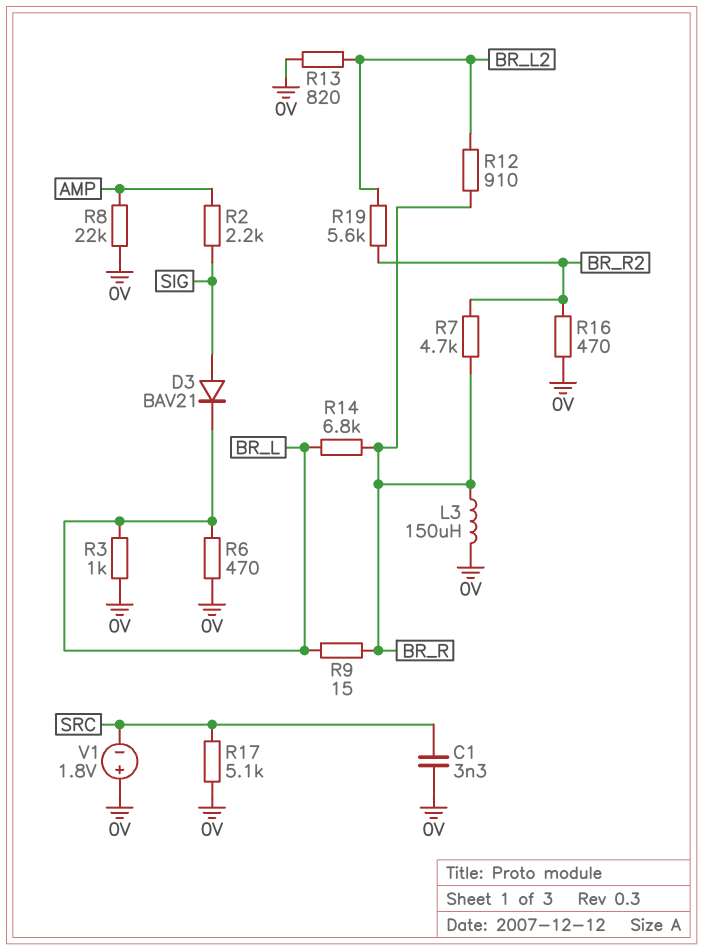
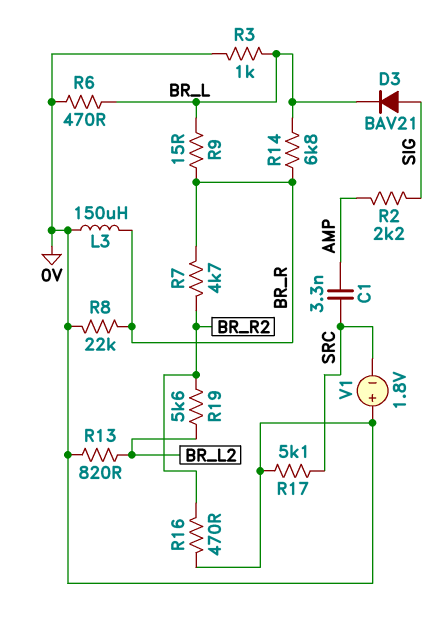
C1: 3.3nF (0V, SRC) -> 3.3nF (AMP, SRC)
R8: 22k (0V, AMP) -> 22k (0V, BR_R)
R12: 910 (BR_L2, BR_R) -> none

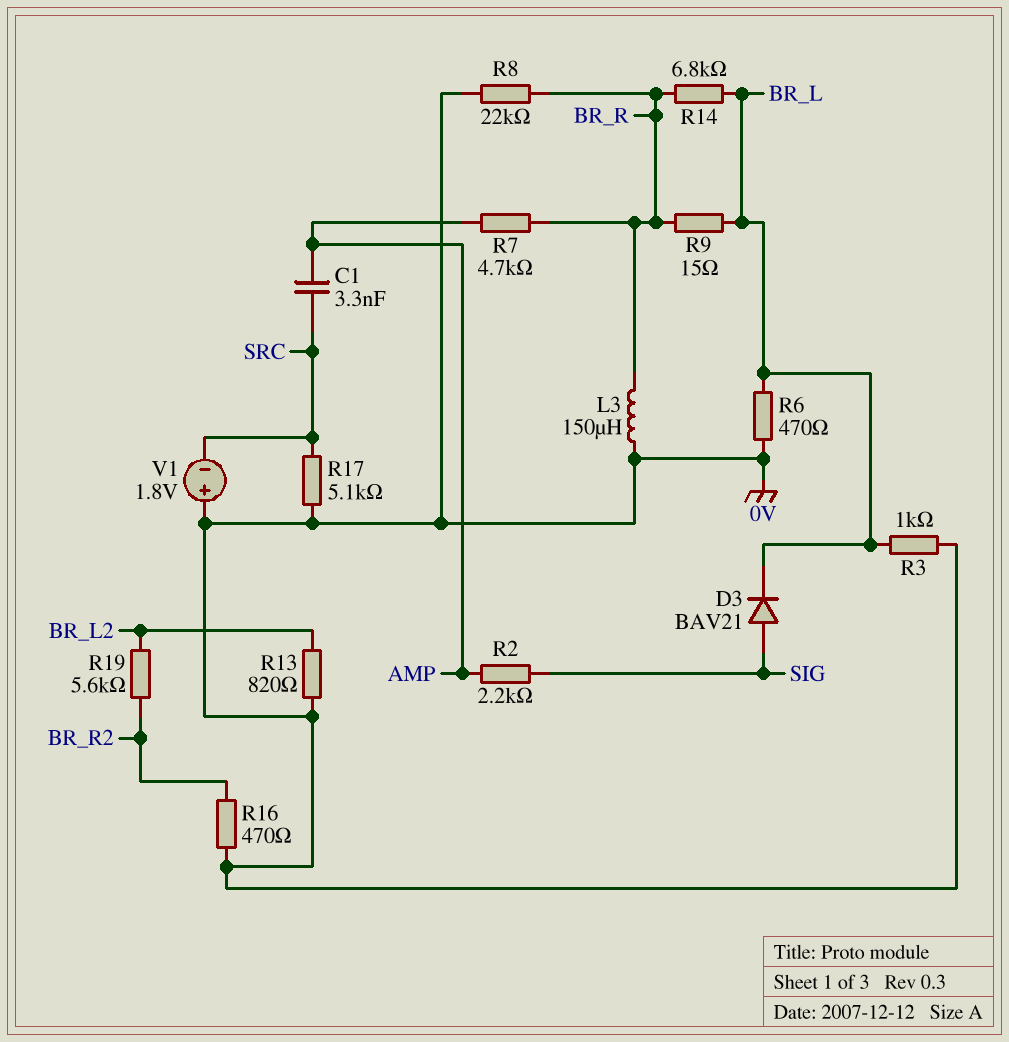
R7: 4.7k (BR_R, BR_R2) -> 4.7k (AMP, BR_R)

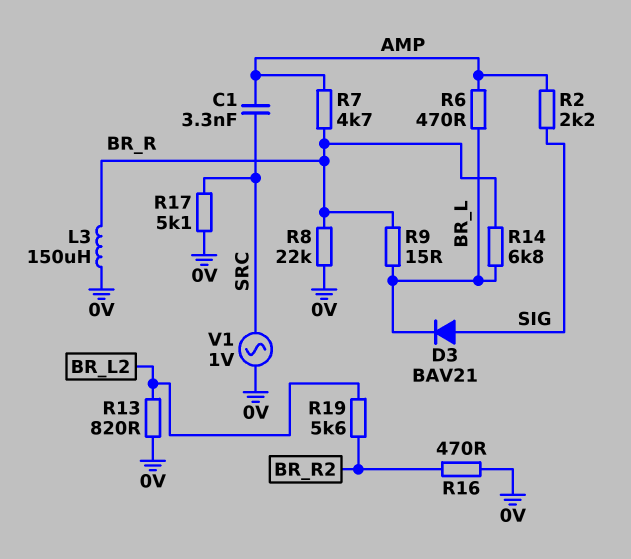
R3: 1k (0V, BR_L) -> none
R6: 470 (0V, BR_L) -> 470 (AMP, BR_L)
V1: 1.8V (plus 0V, minus SRC) -> AC 1V (0V, SRC)

